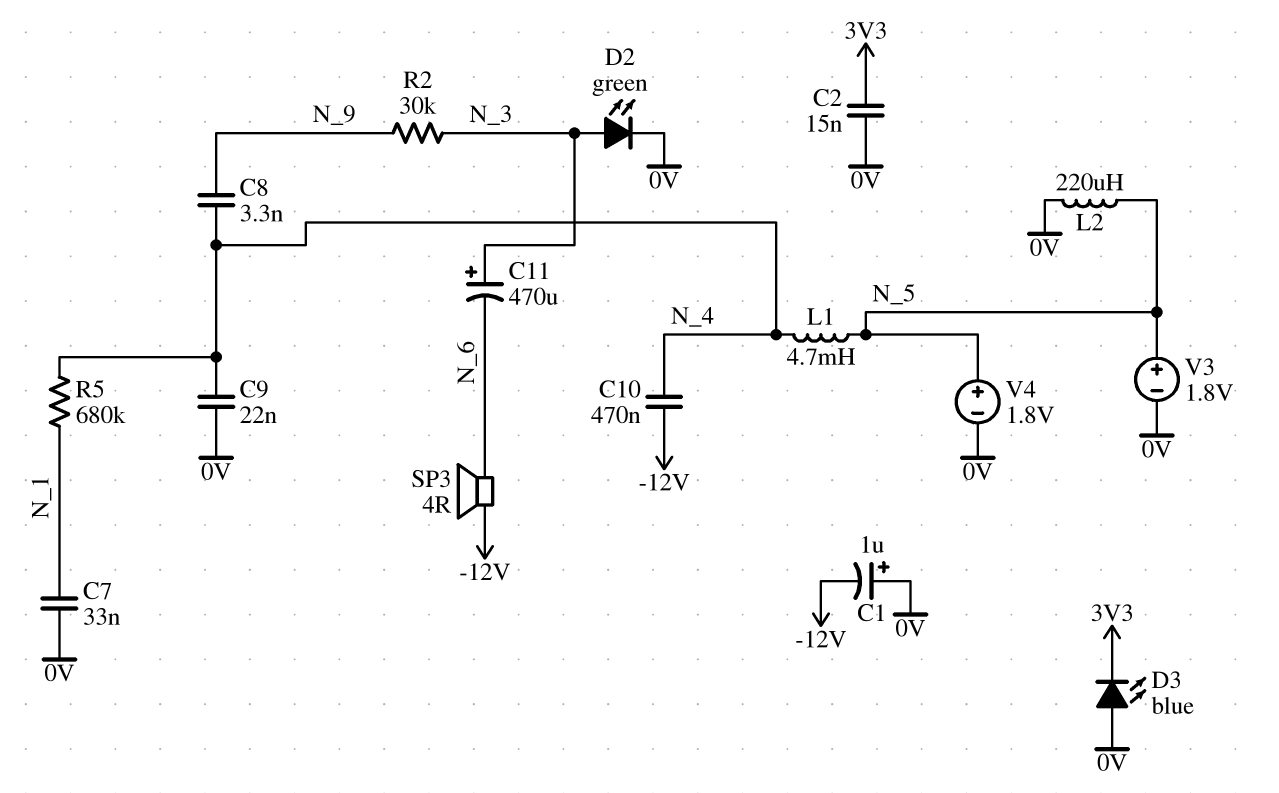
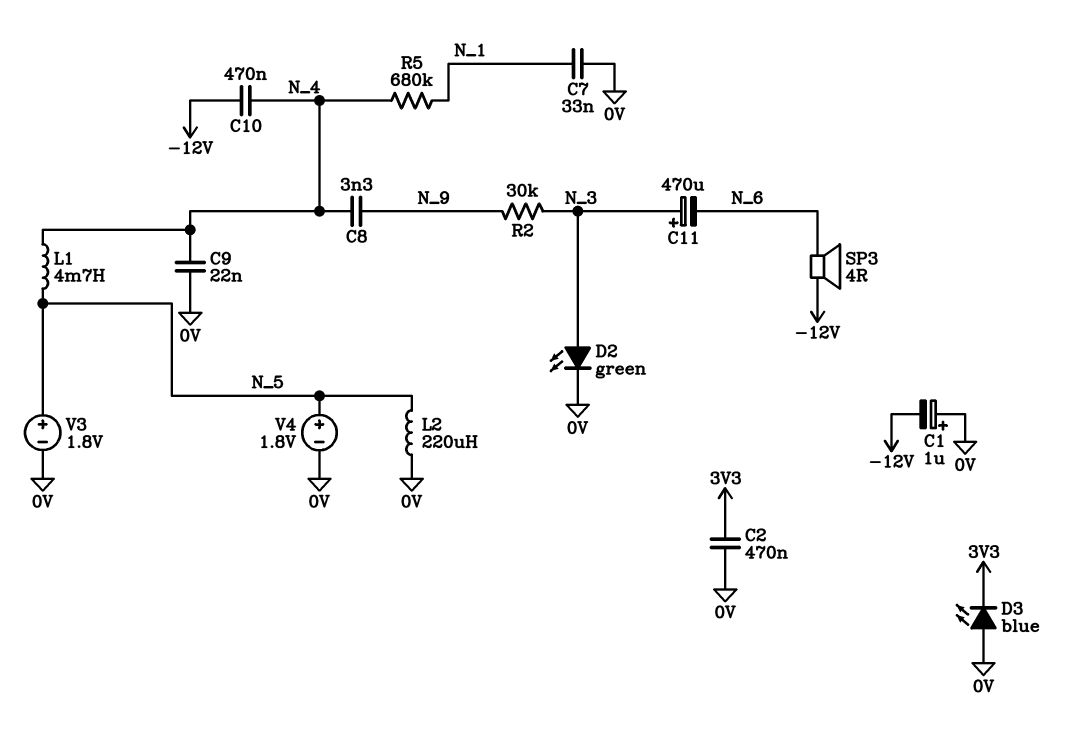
C2: 15nF (0V, 3V3) -> 470nF (0V, 3V3)

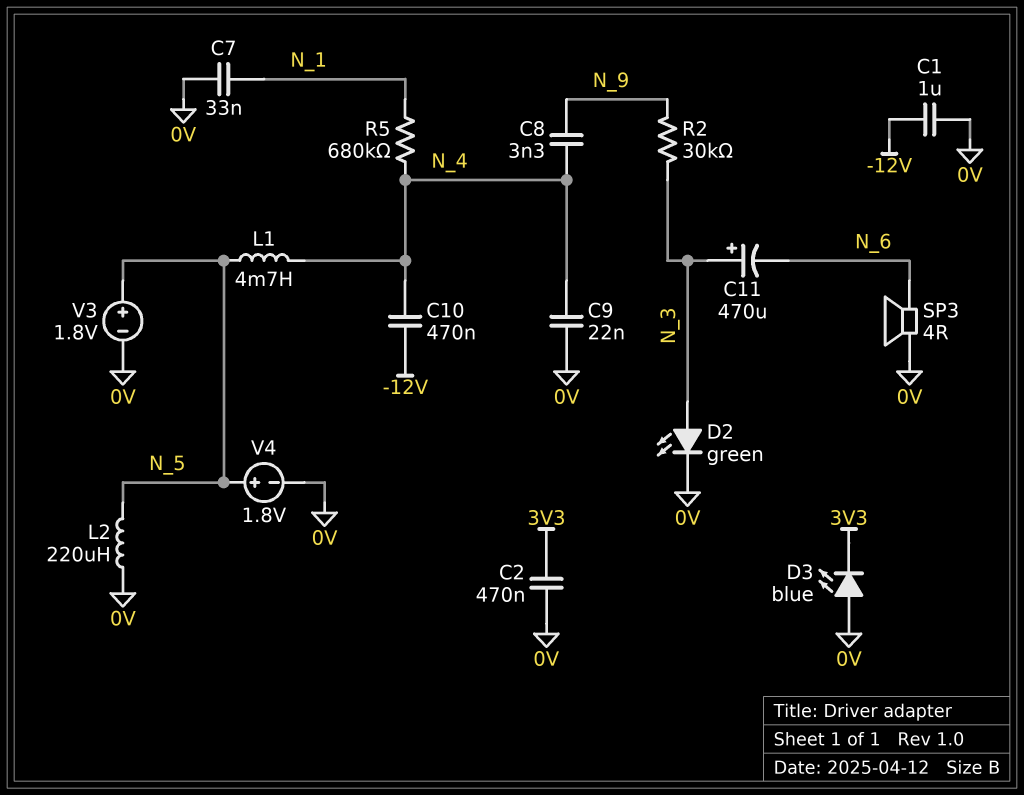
C1: 1uF (plus 0V, minus -12V) -> 1uF (-12V, 0V)
SP3: speaker 4R (-12V, N_6) -> speaker 4R (0V, N_6)

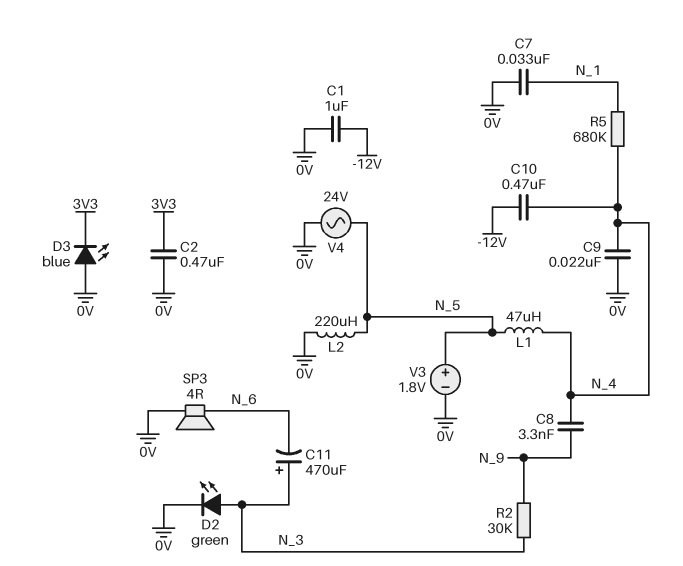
L1: 4.7mH (N_4, N_5) -> 47uH (N_4, N_5)
V4: 1.8V (plus N_5, minus 0V) -> AC 24V (0V, N_5)

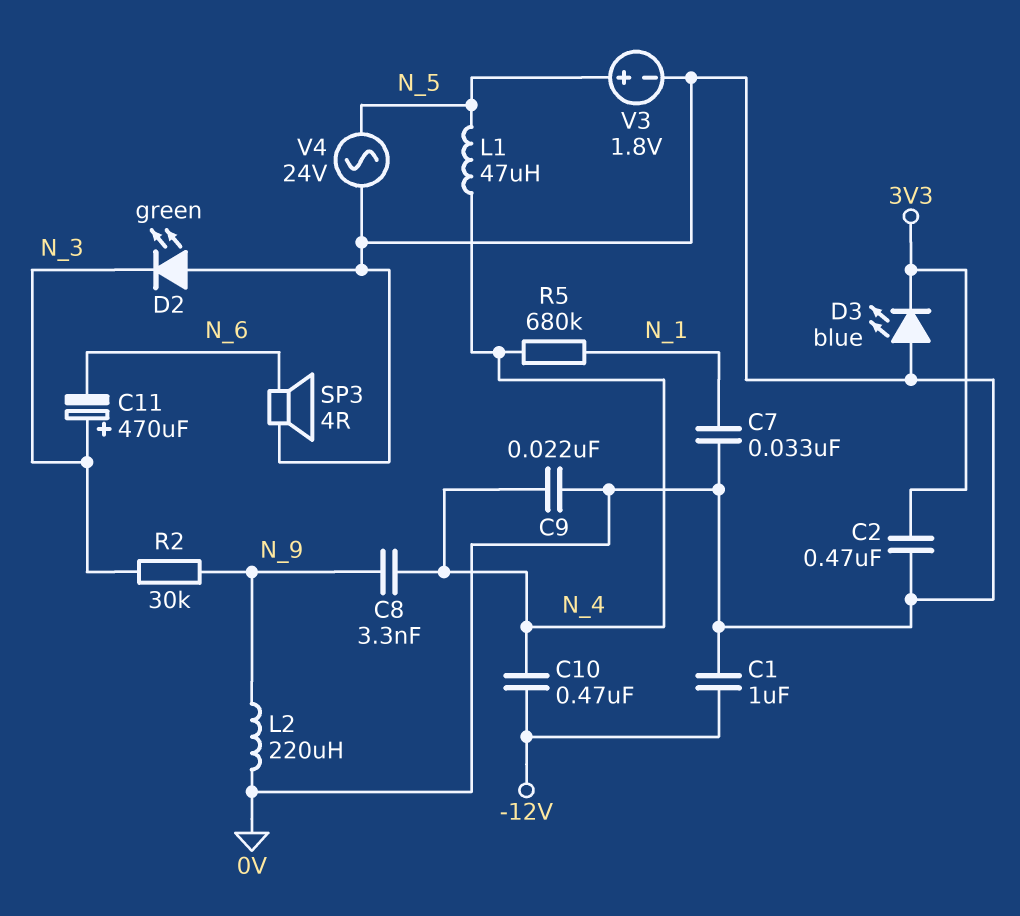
D2: LED green (A N_3, K 0V) -> LED green (A 0V, K N_3)
L2: 220uH (0V, N_5) -> 220uH (0V, N_9)

